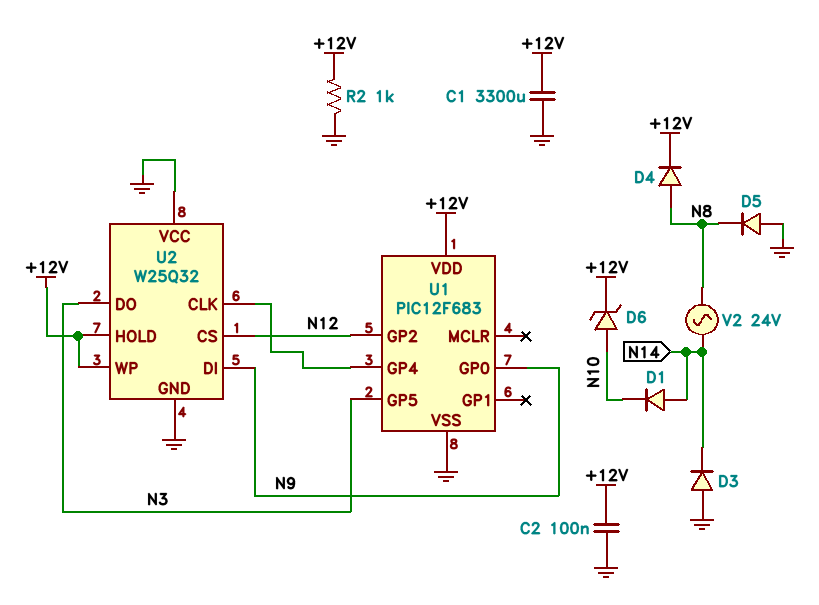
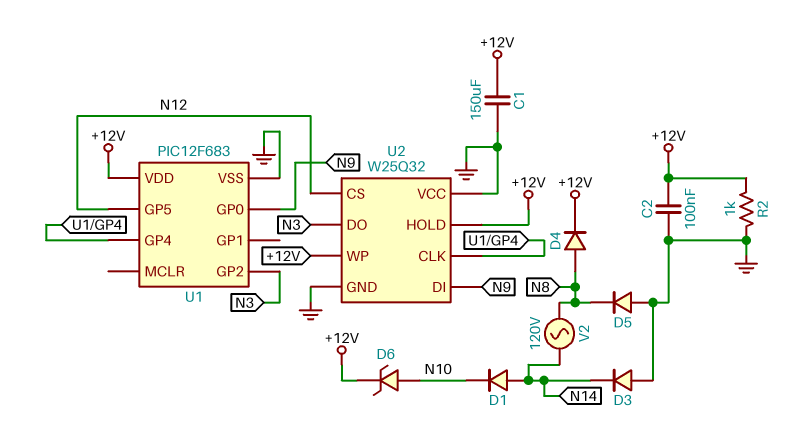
C1: 3300uF (+12V, GND) -> 150uF (+12V, GND)
U1 pin GP2: N12 -> N3
U1 pin GP5: N3 -> N12
V2: AC 24V (N8, N14) -> AC 120V (N8, N14)

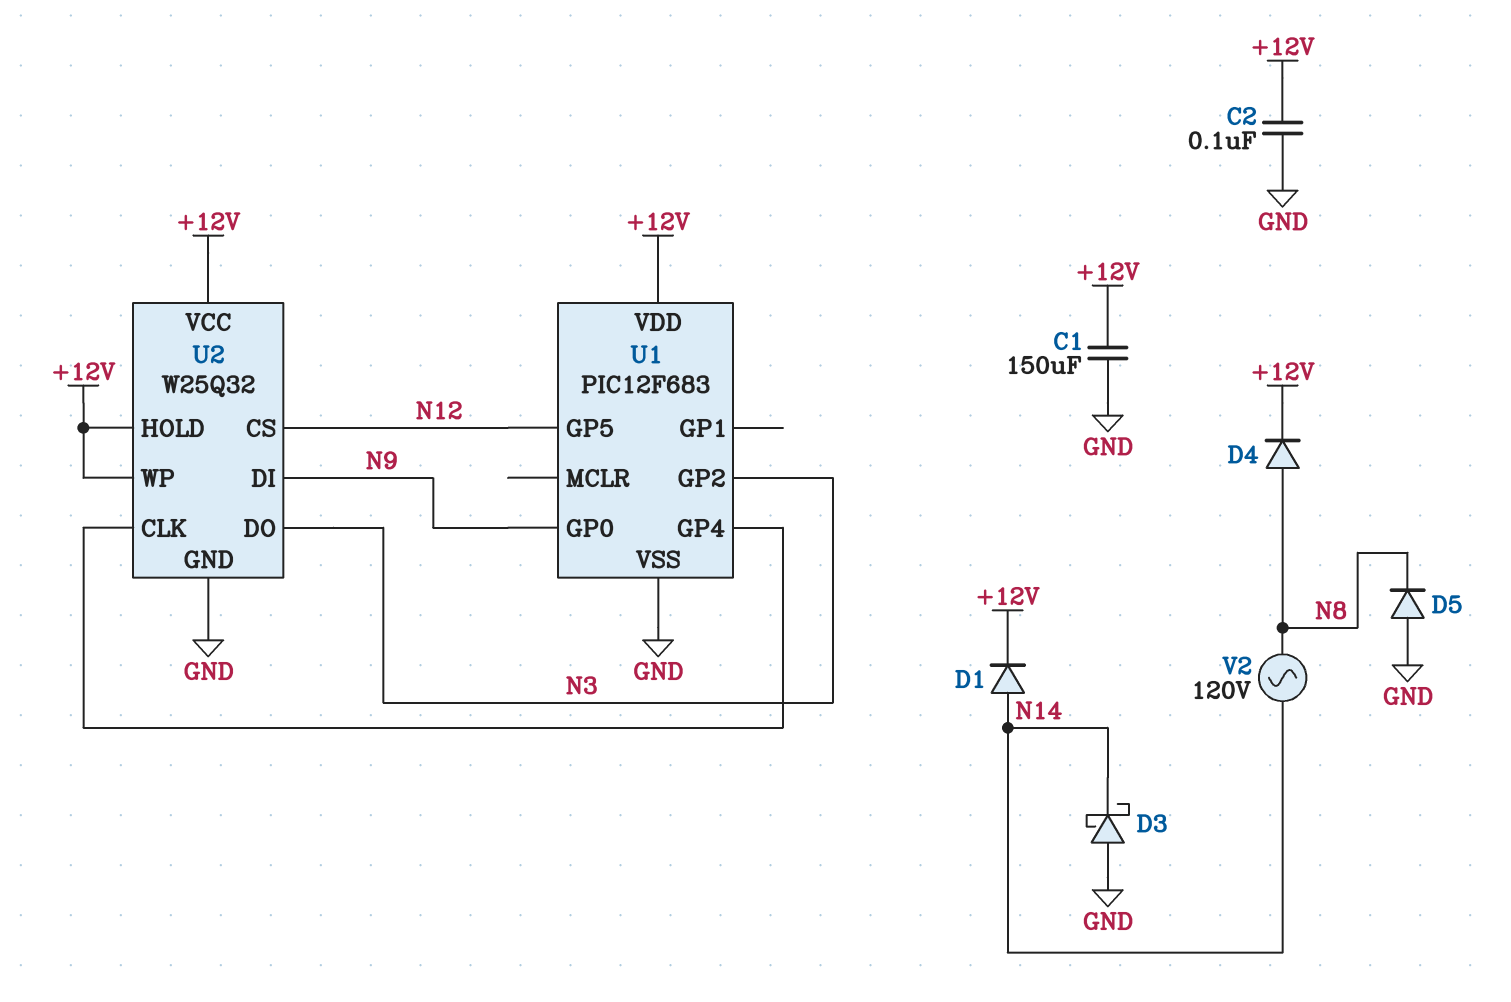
D1: diode (A N14, K N10) -> diode (A N14, K +12V)
D3: diode (A GND, K N14) -> schottky (A GND, K N14)
D6: zener (A N10, K +12V) -> none
R2: 1k (+12V, GND) -> none
U2 pin VCC: GND -> +12V

